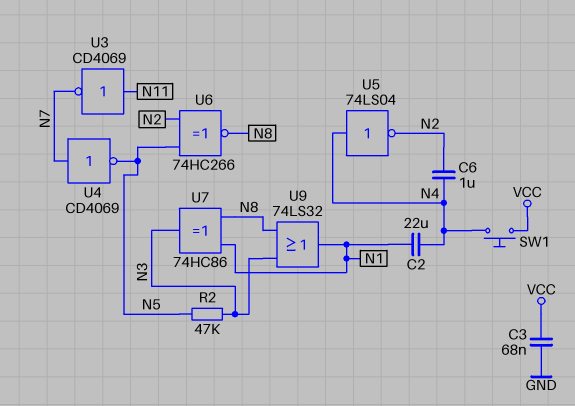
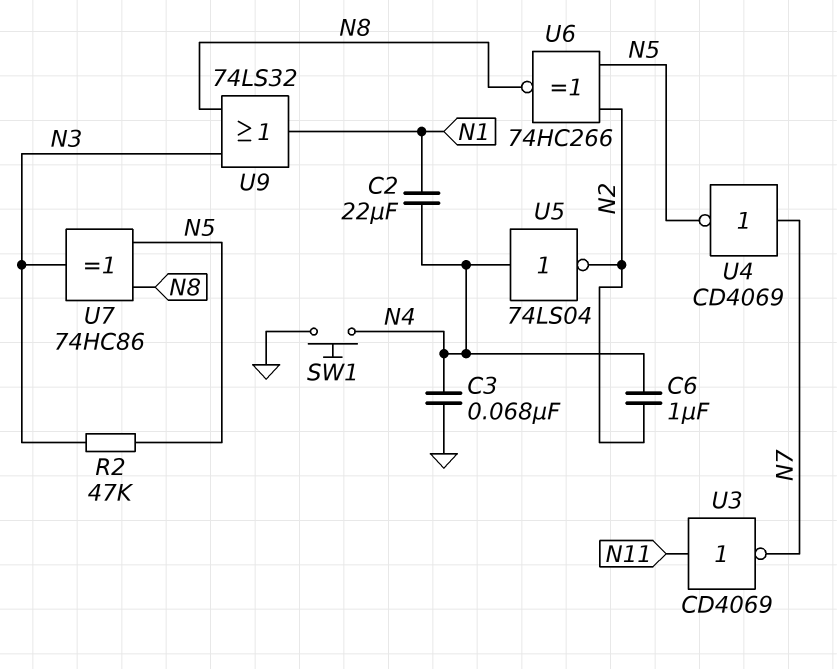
C3: 68nF (GND, VCC) -> 68nF (GND, N4)
SW1: button (N4, VCC) -> button (GND, N4)
U7: XOR 74HC86 (in N1, in N8, out N3) -> XOR 74HC86 (in N5, in N8, out N3)

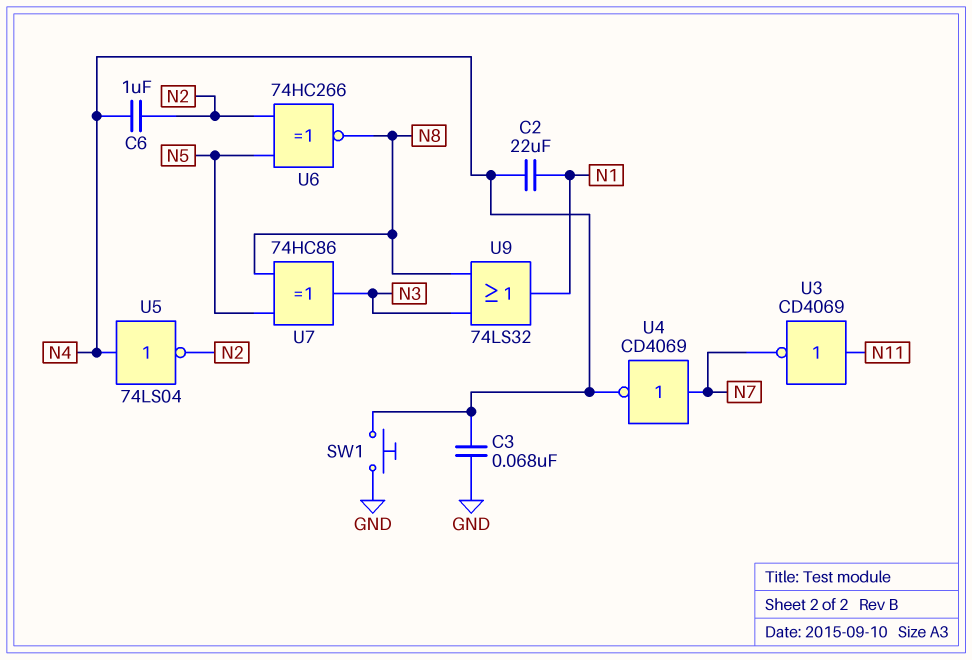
R2: 47k (N3, N5) -> none
U4: NOT CD4069 (in N7, out N5) -> NOT CD4069 (in N7, out N4)

